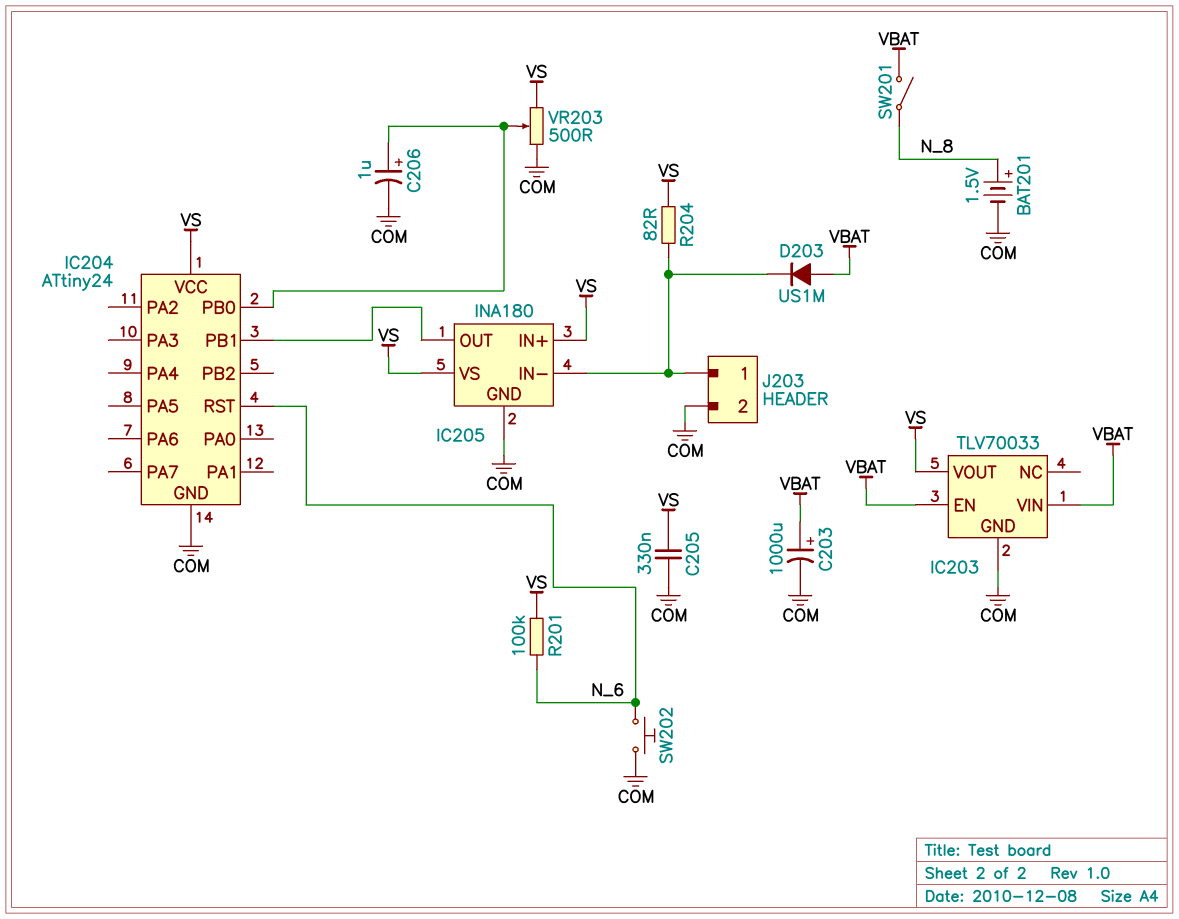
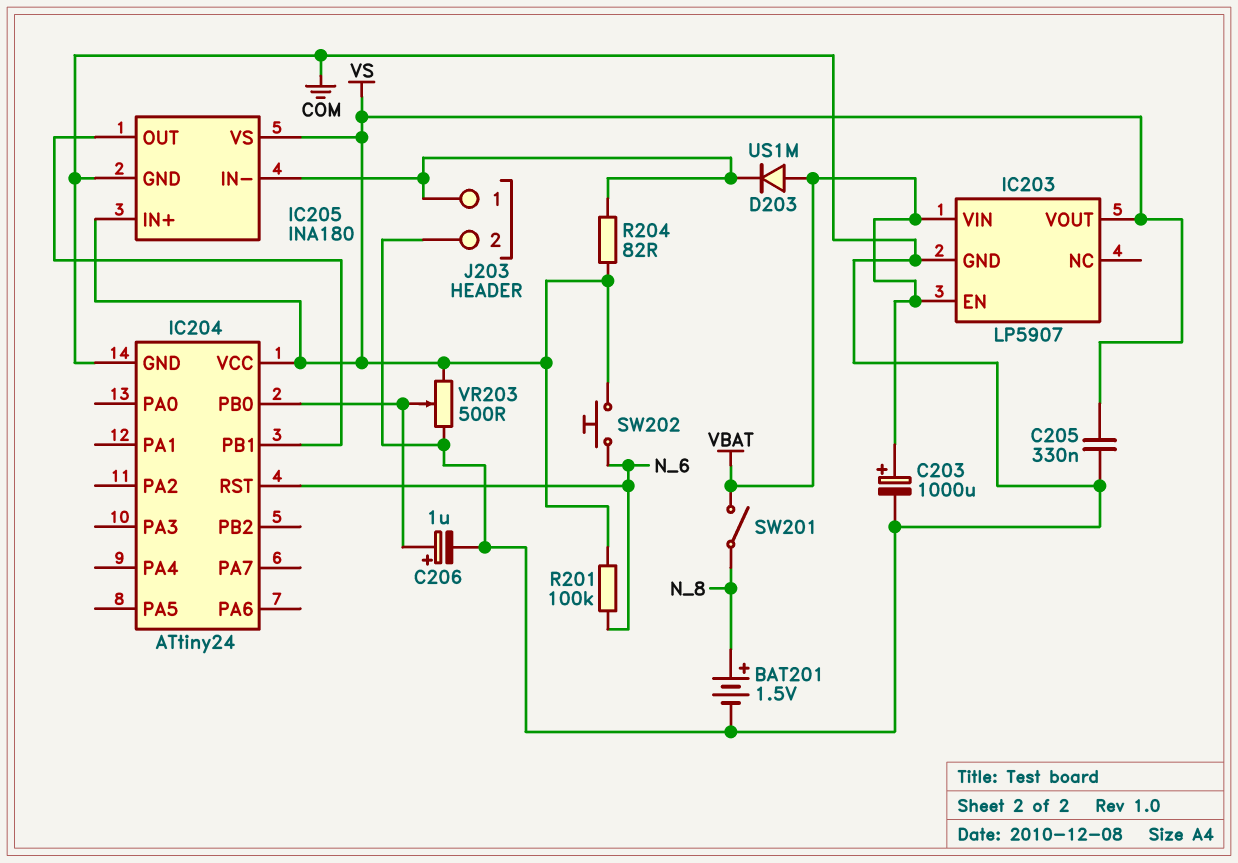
IC203: TLV70033 -> LP5907
SW202: button (COM, N_6) -> button (N_6, VS)

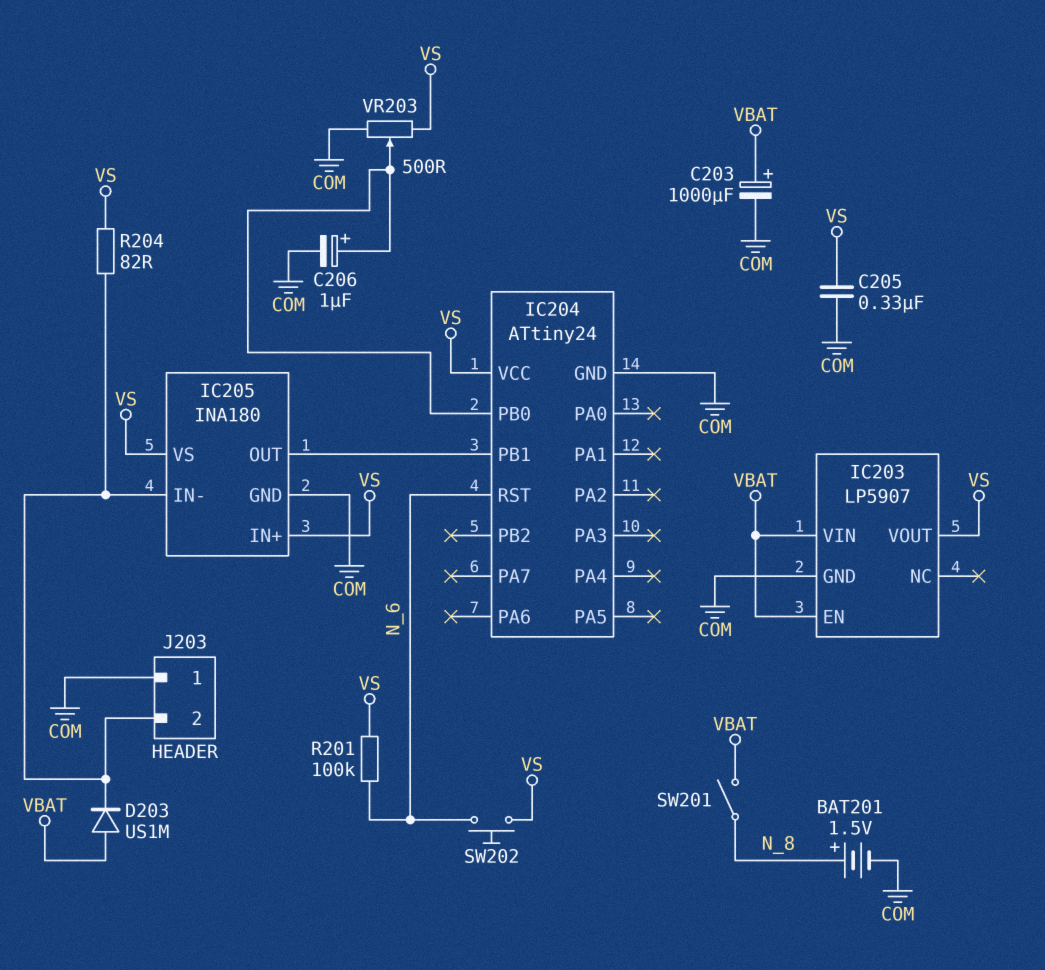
J203 pin 1: IC205/IN- -> COM
J203 pin 2: COM -> IC205/IN-

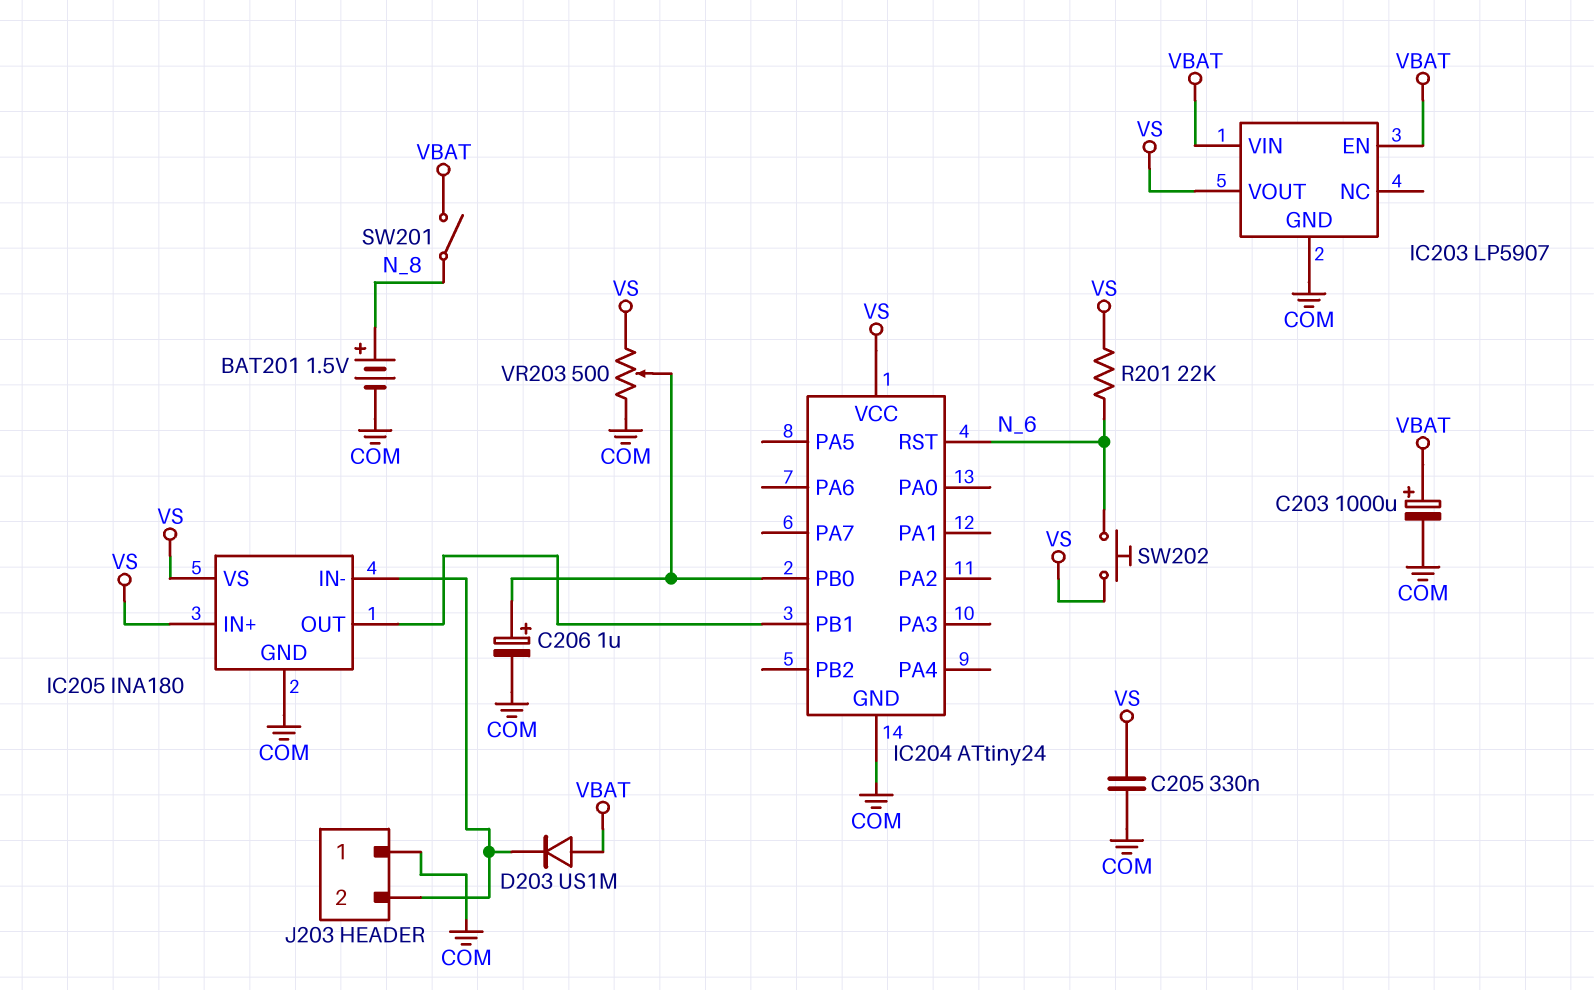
R201: 100k (N_6, VS) -> 22k (N_6, VS)
R204: 82 (IC205/IN-, VS) -> none

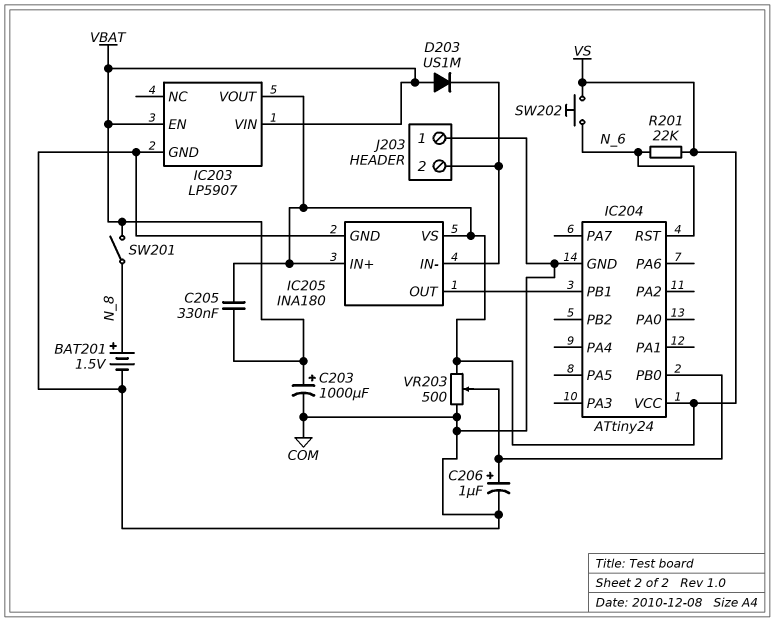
C205: 330nF (COM, VS) -> 330nF (VBAT, VS)

